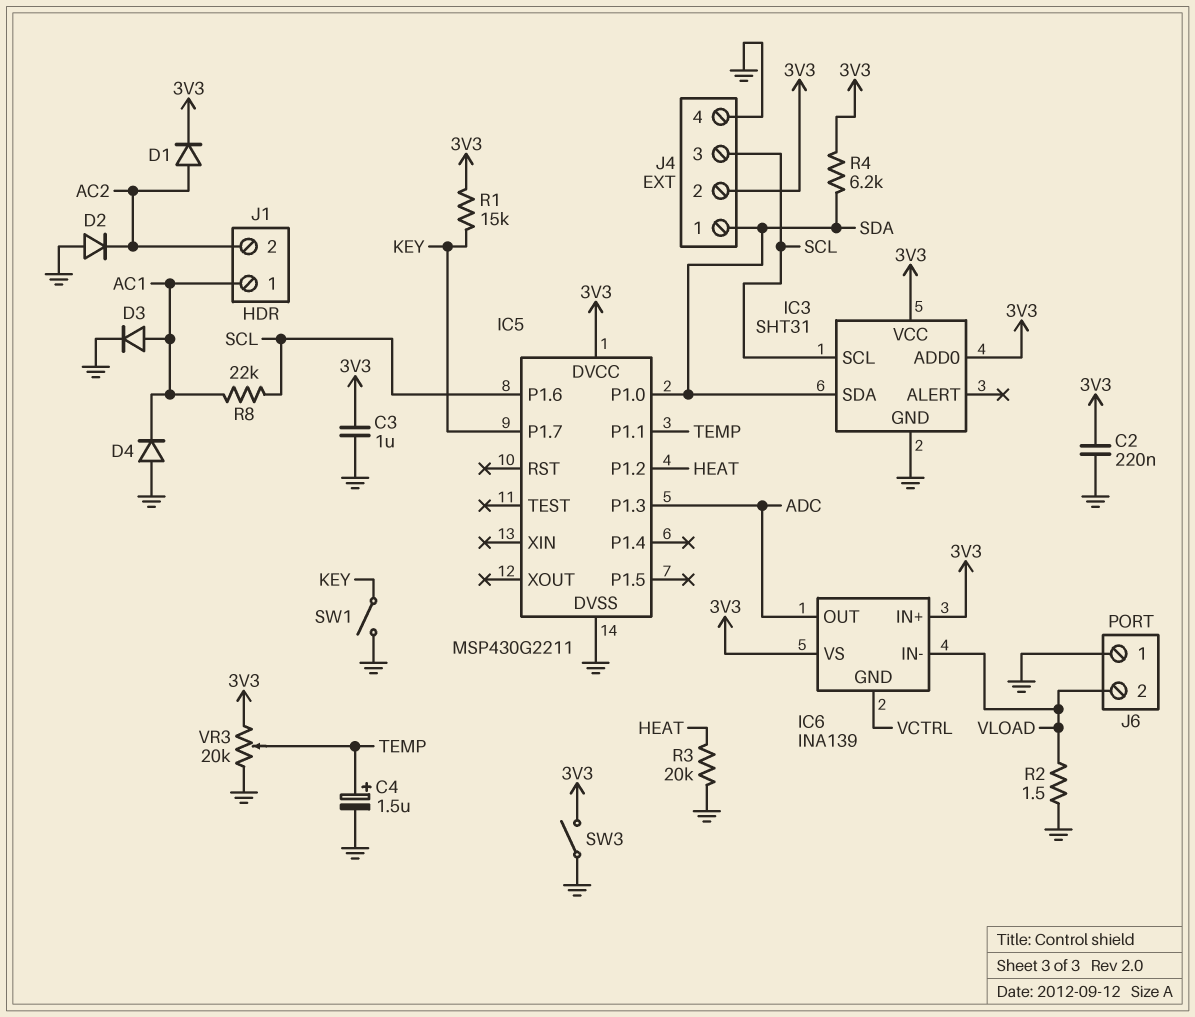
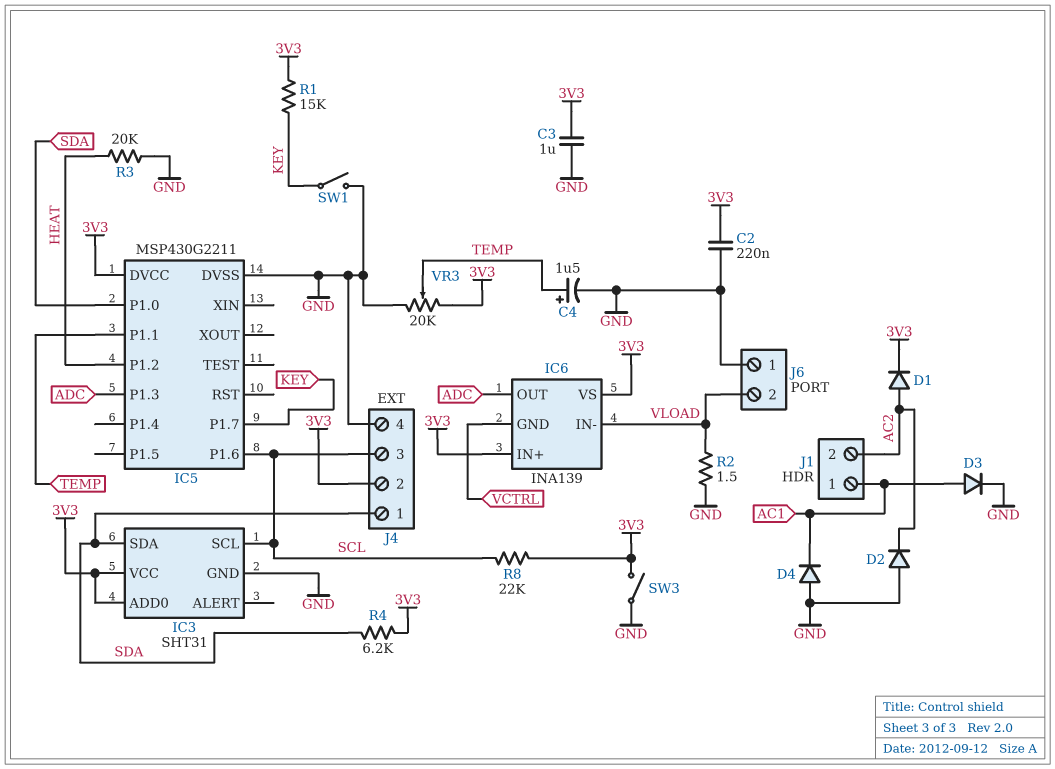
R8: 22k (AC1, SCL) -> 22k (3V3, SCL)

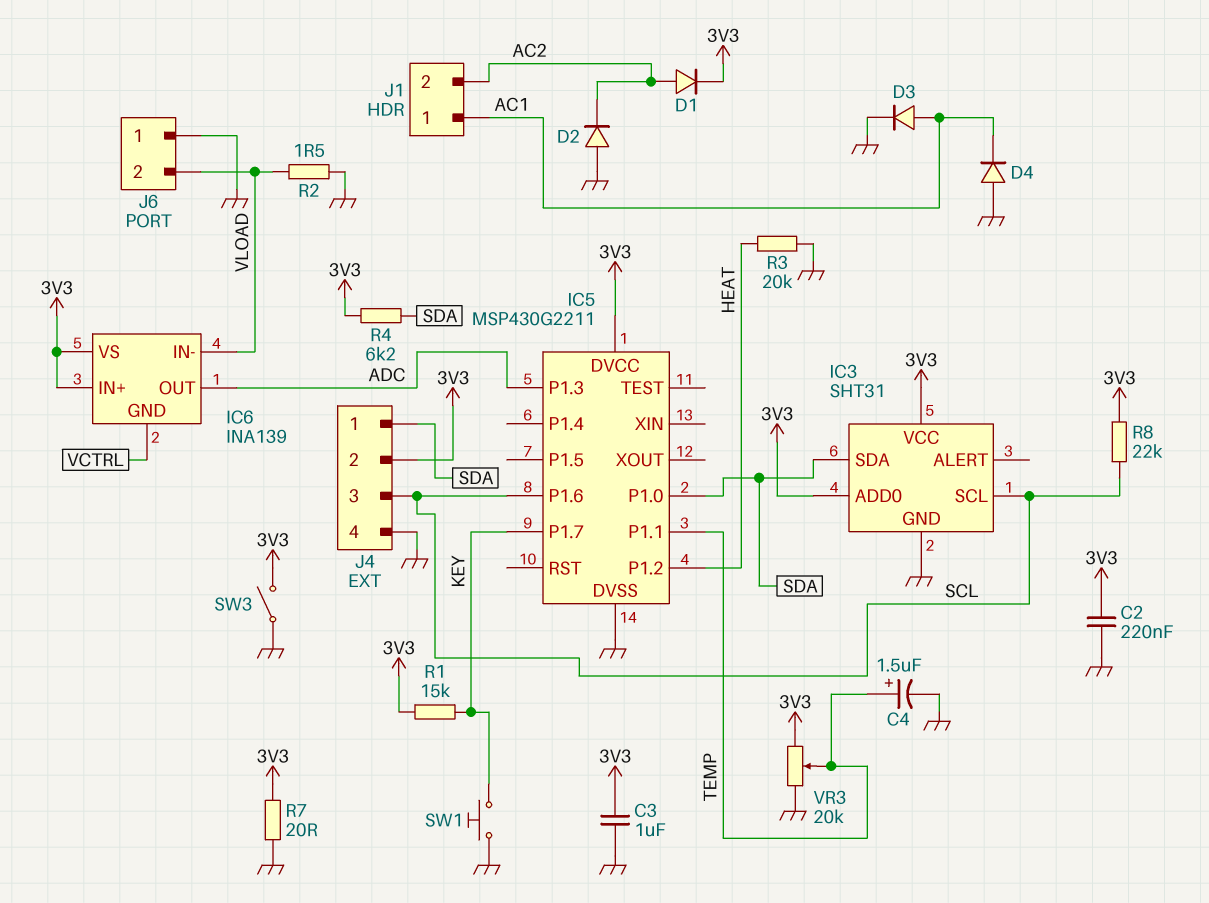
R7: none -> 20 (3V3, GND)
SW1: switch (GND, KEY) -> button (GND, KEY)

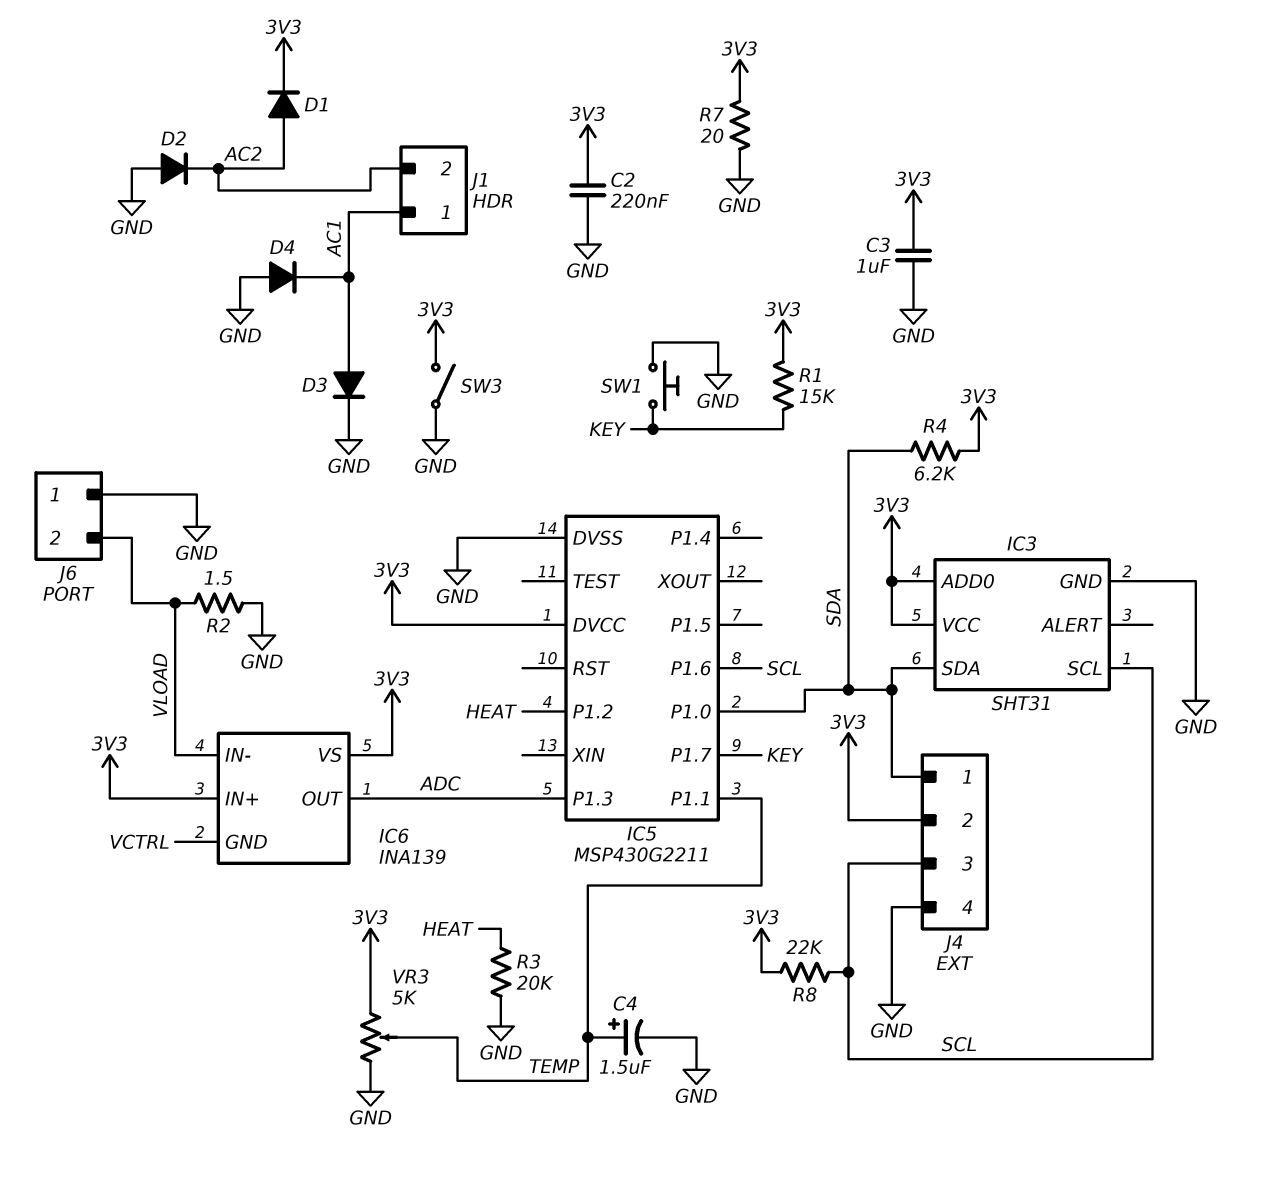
VR3: 20k (3V3, GND, wiper TEMP) -> 5k (3V3, GND, wiper TEMP)

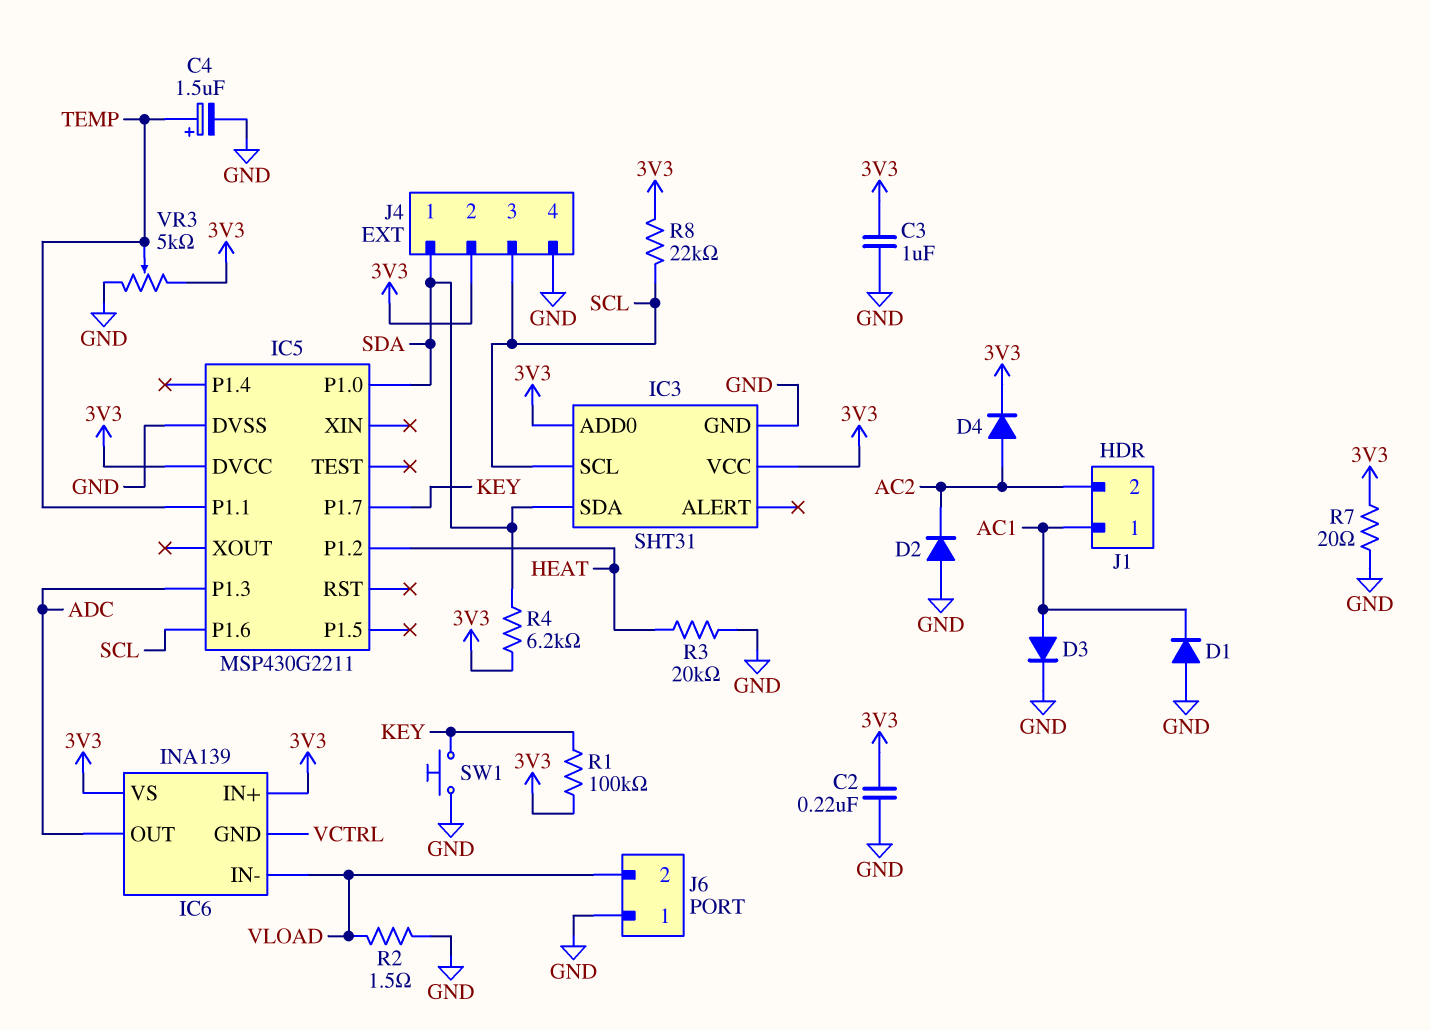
D1: diode (A AC2, K 3V3) -> diode (A GND, K AC1)
D4: diode (A GND, K AC1) -> diode (A AC2, K 3V3)
R1: 15k (3V3, KEY) -> 100k (3V3, KEY)
SW3: switch (3V3, GND) -> none

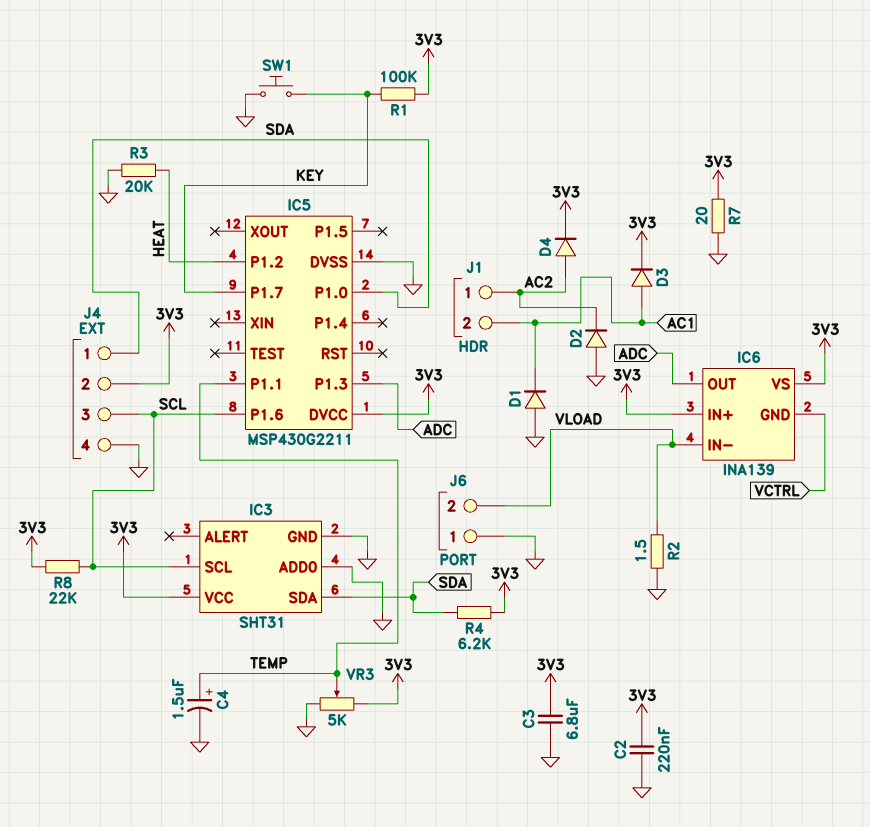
C3: 1uF (3V3, GND) -> 6.8uF (3V3, GND)
D3: diode (A AC1, K GND) -> diode (A AC1, K 3V3)
IC3 pin ADD0: 3V3 -> GND
J1 pin 1: AC1 -> AC2
J1 pin 2: AC2 -> AC1

